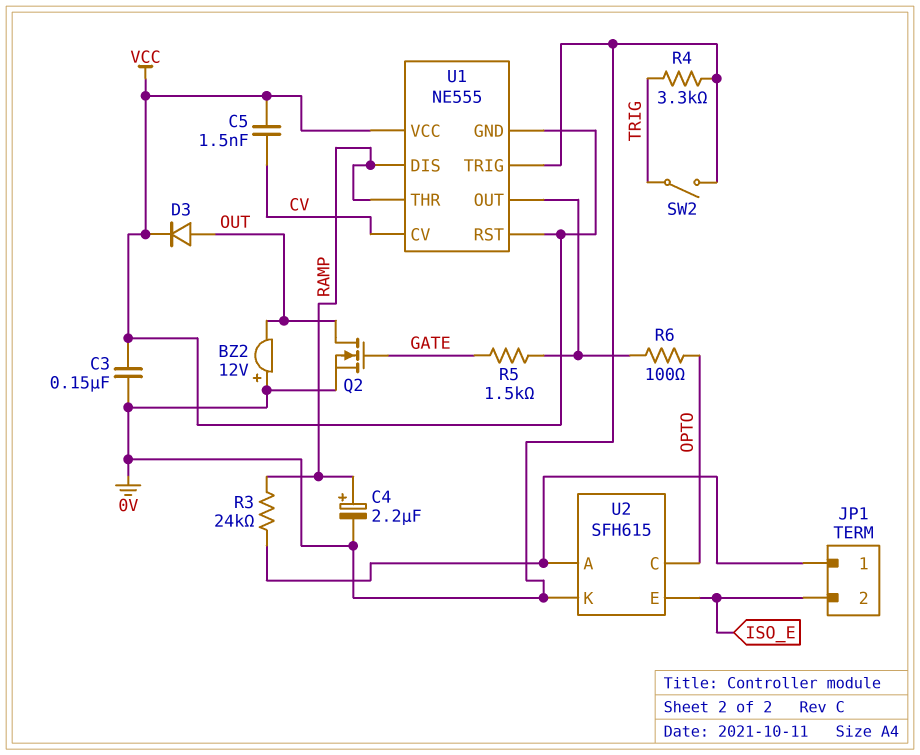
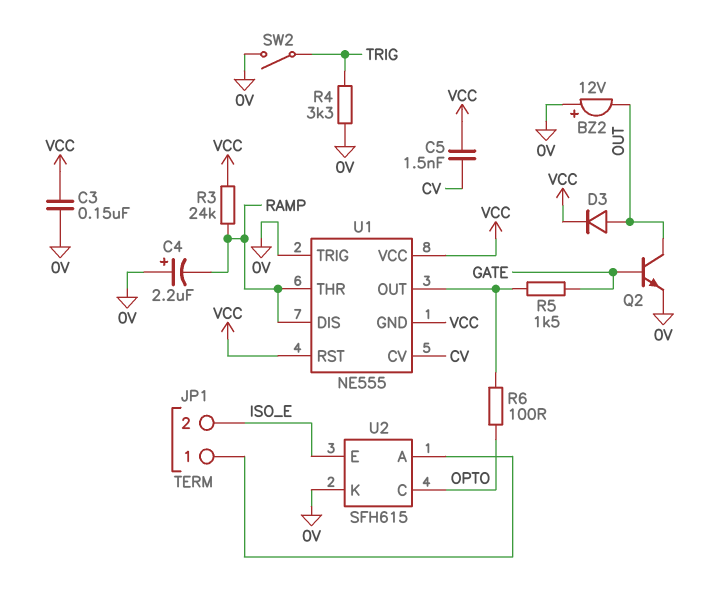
C4: 2.2uF (plus RAMP, minus 0V) -> 2.2uF (plus 0V, minus RAMP)
Q2: NMOS (G GATE, D OUT, S 0V) -> NPN (B GATE, C OUT, E 0V)
R3: 24k (JP1/1, RAMP) -> 24k (RAMP, VCC)

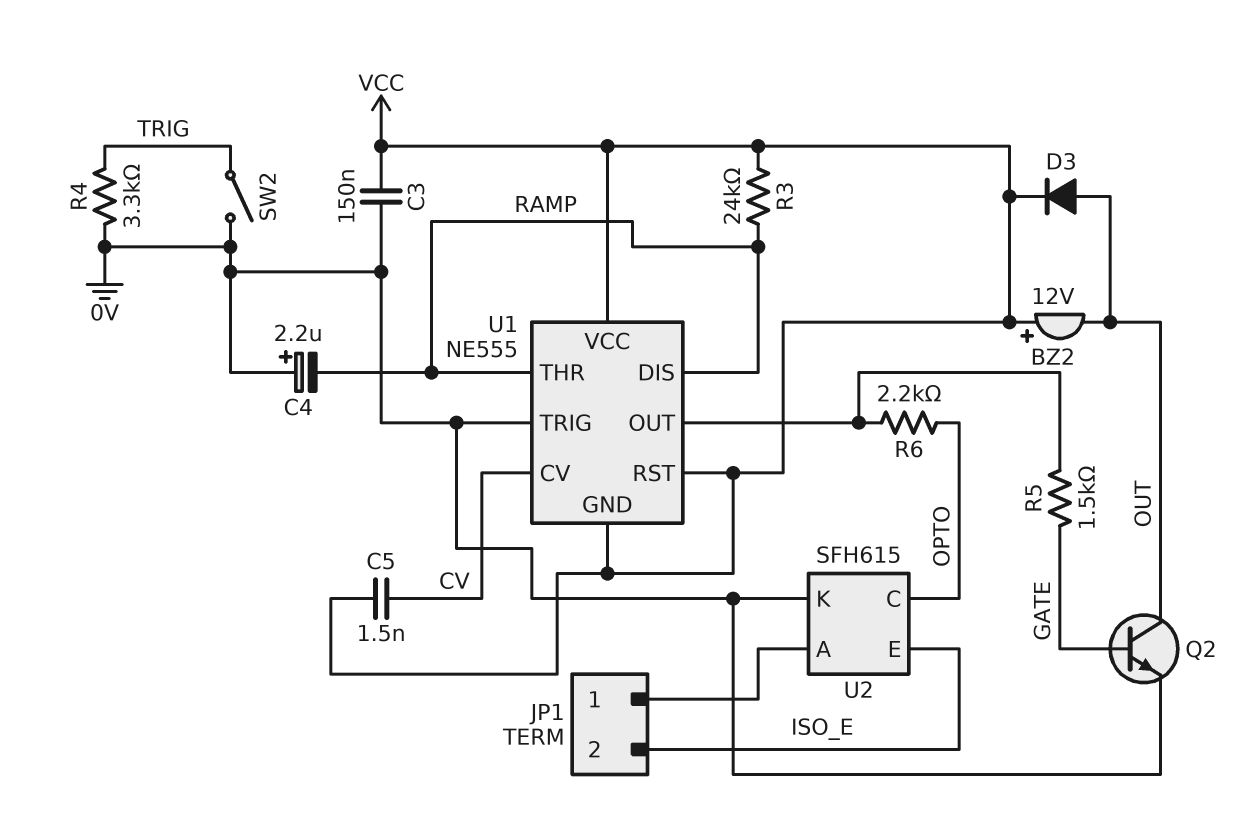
BZ2: buzzer 12V (plus 0V, minus OUT) -> buzzer 12V (plus VCC, minus OUT)
R6: 100 (OPTO, U1/OUT) -> 2.2k (OPTO, U1/OUT)

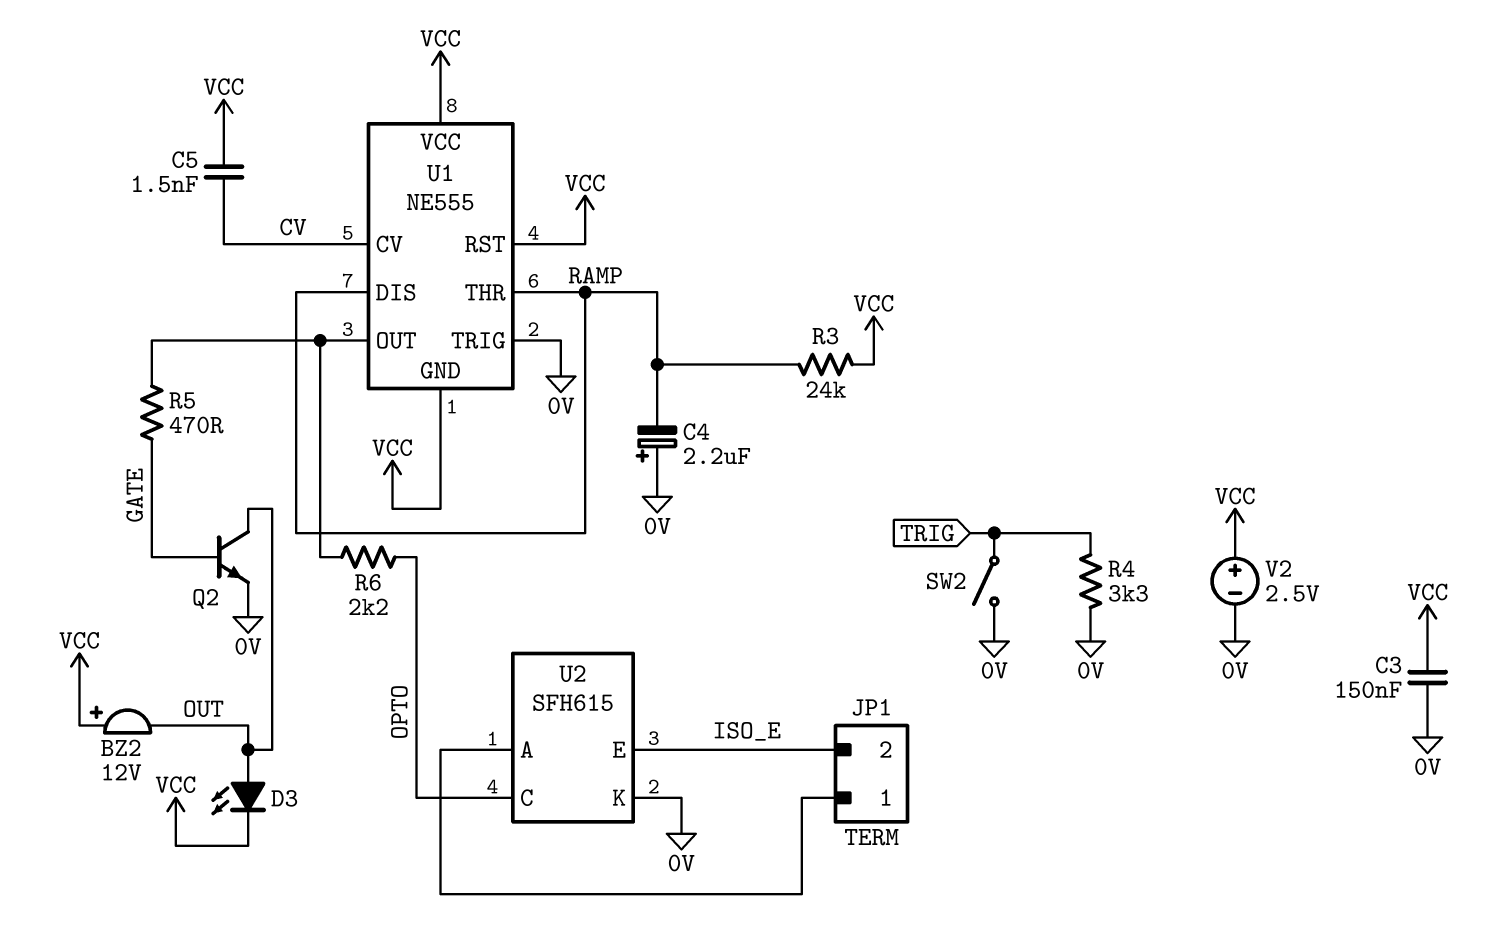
D3: diode (A OUT, K VCC) -> LED (A OUT, K VCC)
R5: 1.5k (GATE, U1/OUT) -> 470 (GATE, U1/OUT)
V2: none -> 2.5V (plus VCC, minus 0V)

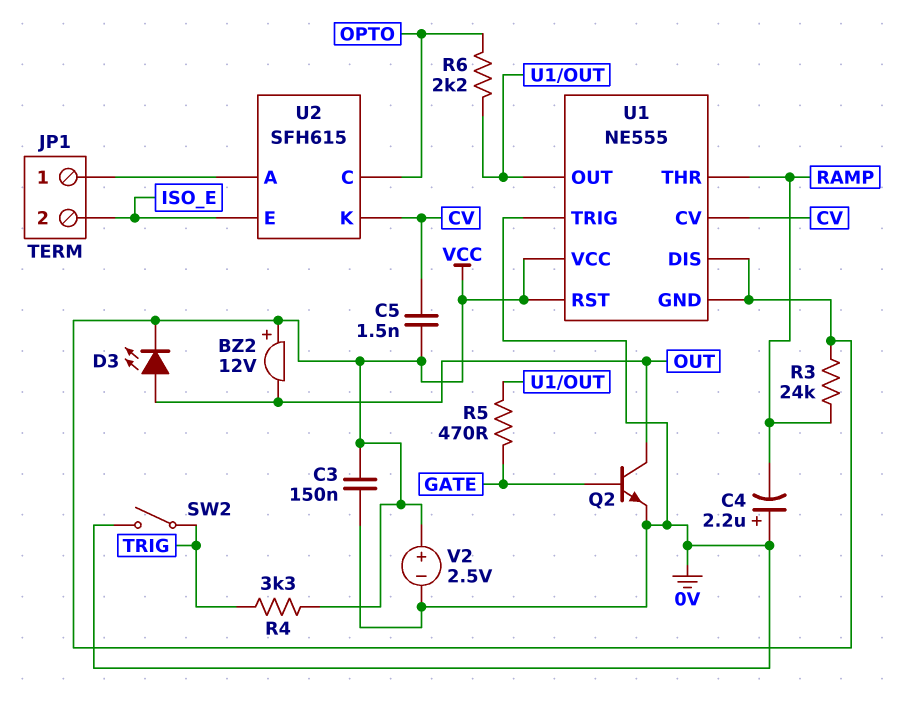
R4: 3.3k (0V, TRIG) -> 3.3k (TRIG, VCC)
U1 pin DIS: RAMP -> VCC
U2 pin K: 0V -> CV

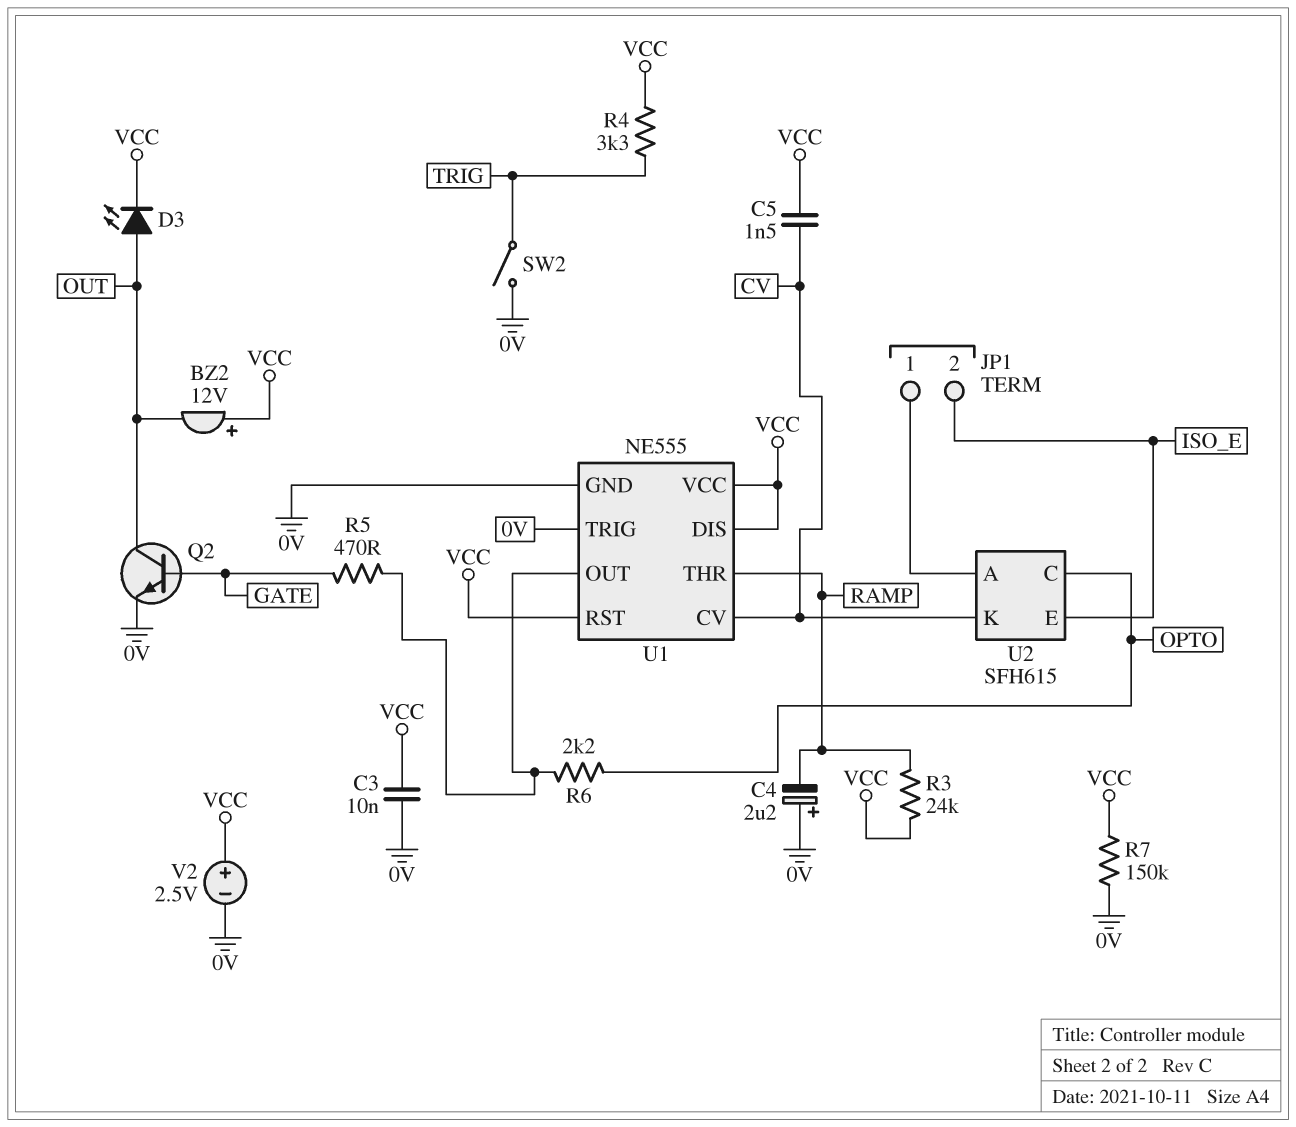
C3: 150nF (0V, VCC) -> 10nF (0V, VCC)
R7: none -> 150k (0V, VCC)
U1 pin GND: VCC -> 0V

